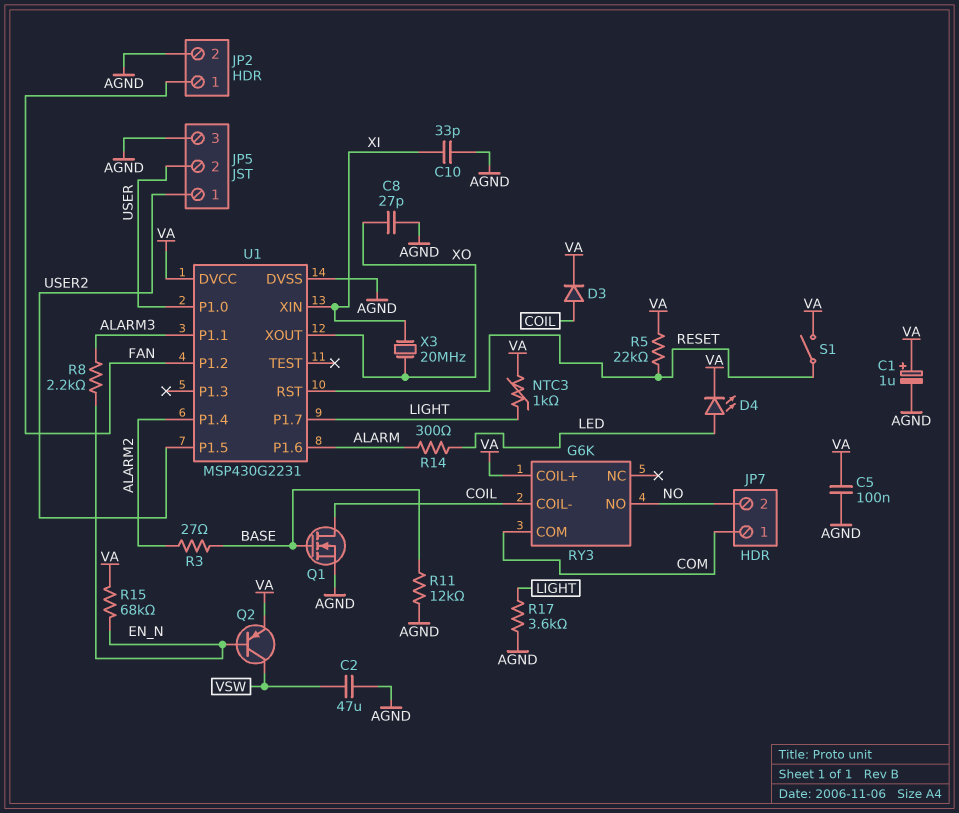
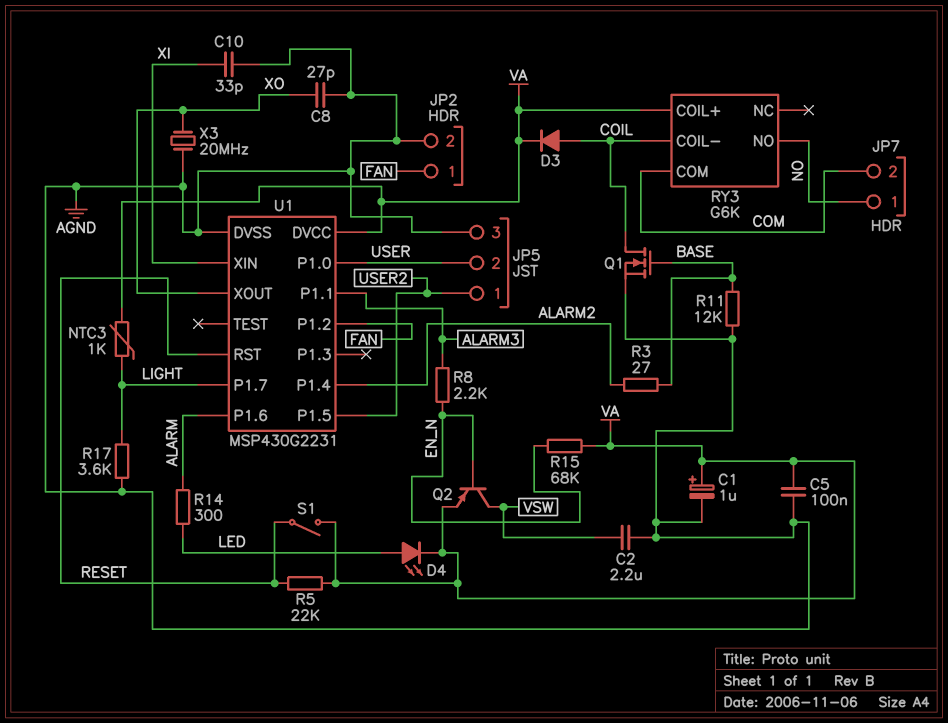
C2: 47uF (AGND, VSW) -> 2.2uF (AGND, VSW)
JP7 pin 1: COM -> NO
JP7 pin 2: NO -> COM
X3: 20MHz (XI, XO) -> 20MHz (AGND, XO)

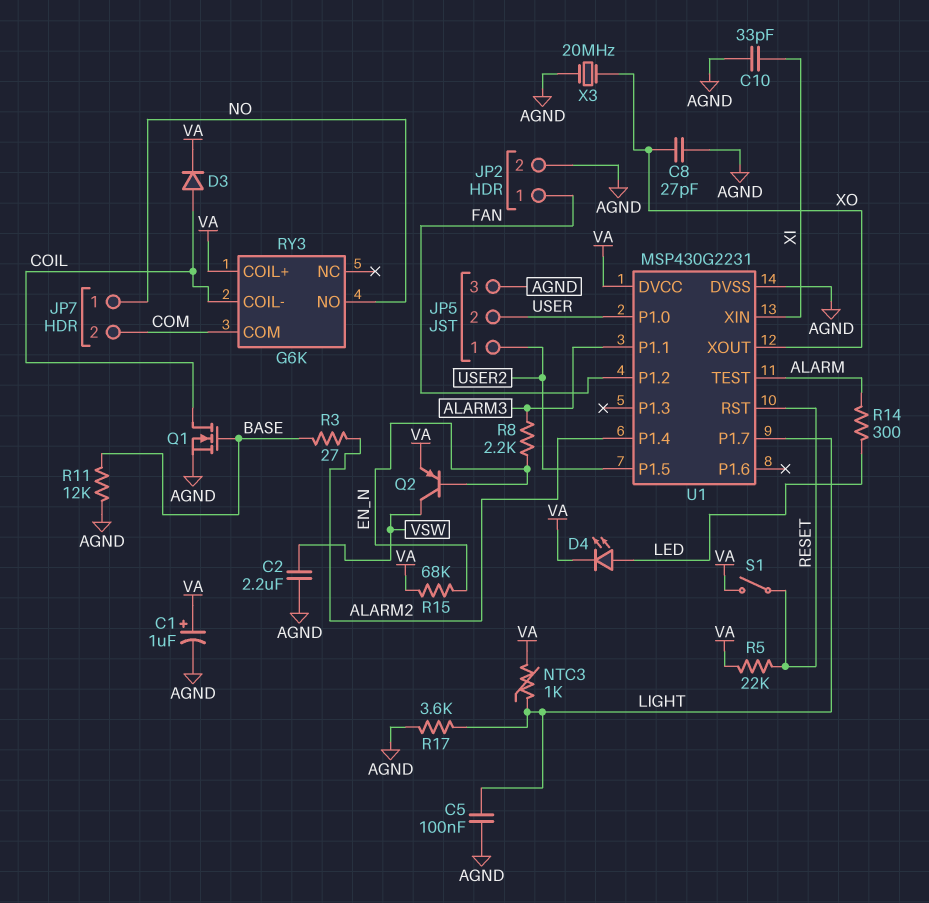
C5: 100nF (AGND, VA) -> 100nF (AGND, LIGHT)
U1 pin P1.6: ALARM -> none
U1 pin TEST: none -> ALARM

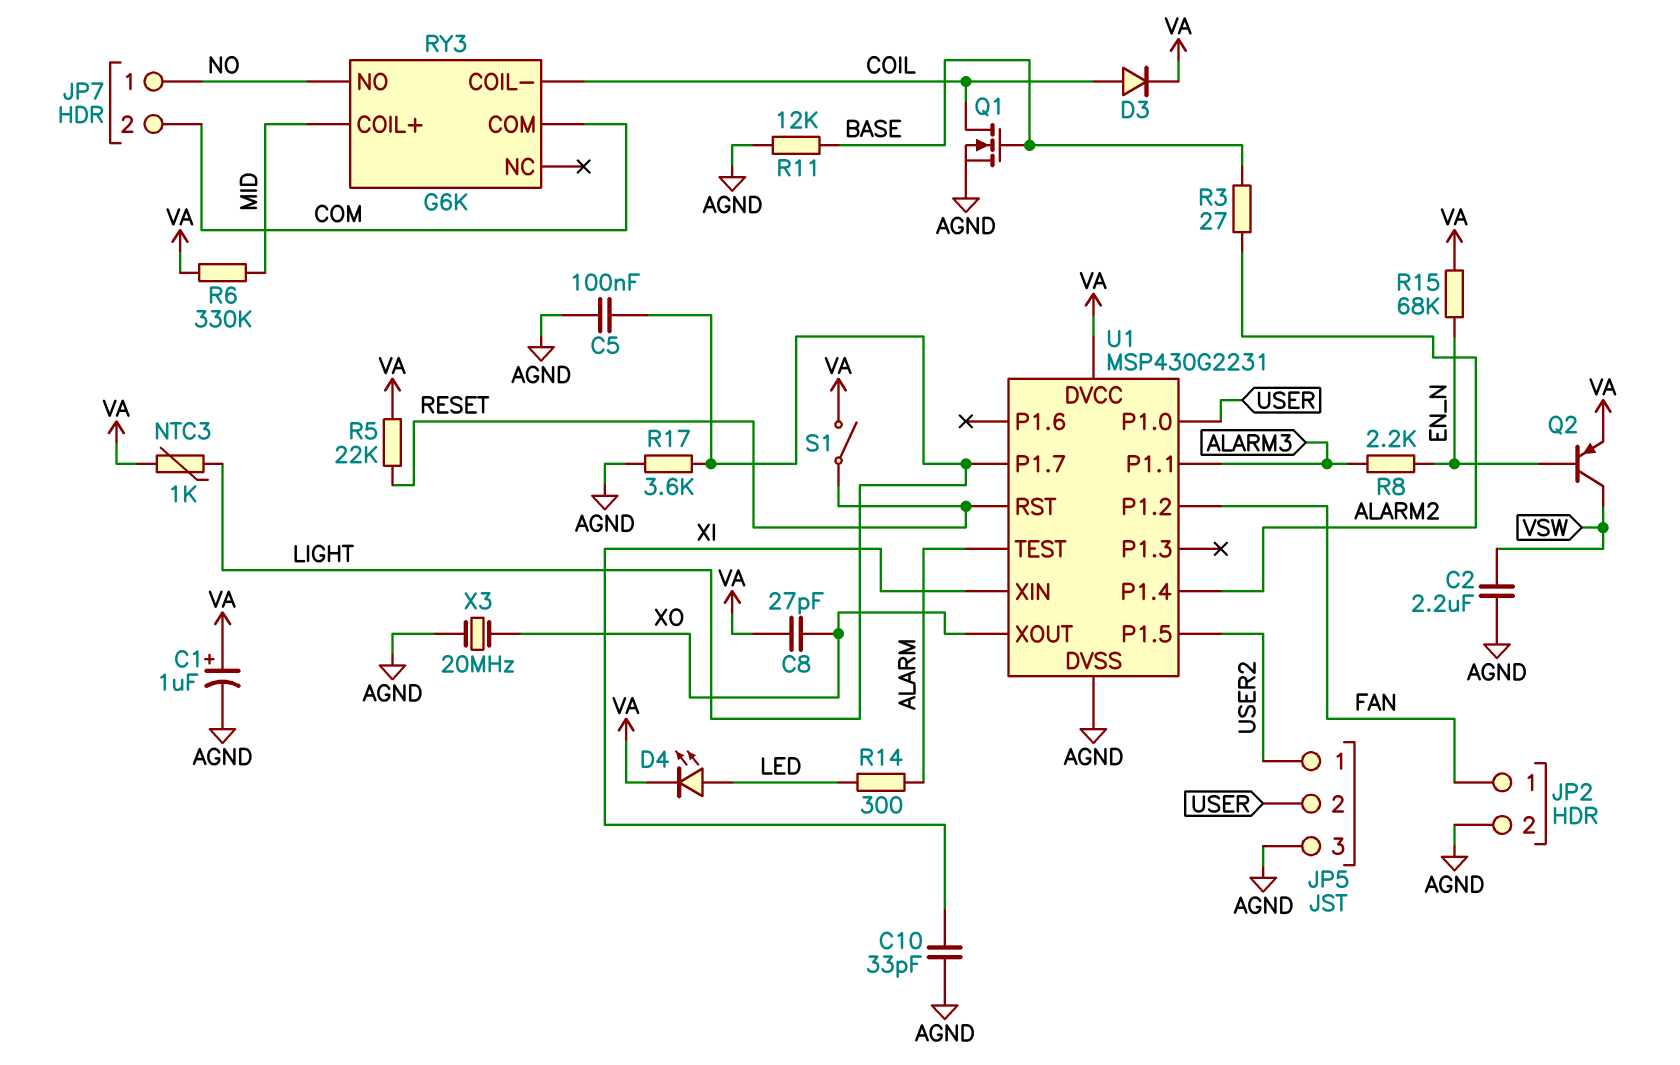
C8: 27pF (AGND, XO) -> 27pF (VA, XO)
R6: none -> 330k (MID, VA)
RY3 pin COIL+: VA -> MID

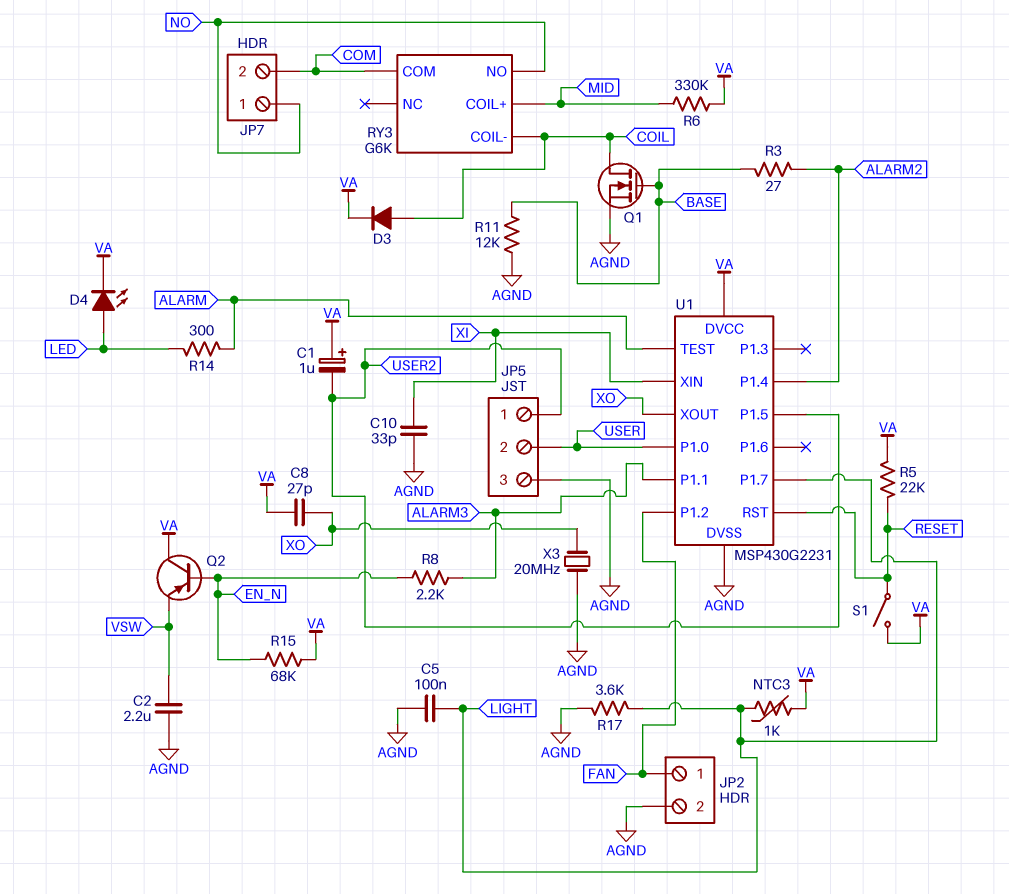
C1: 1uF (plus VA, minus AGND) -> 1uF (plus VA, minus USER2)
Q2: PNP (B EN_N, C VSW, E VA) -> PNP (B EN_N, C VA, E VSW)

